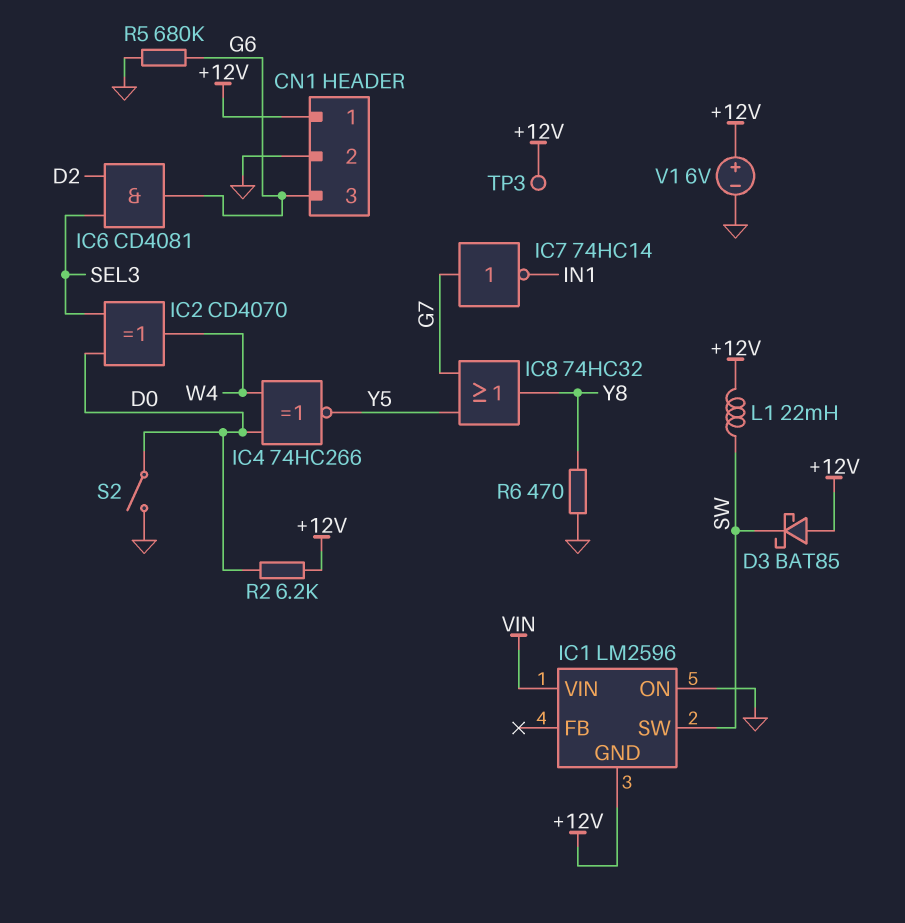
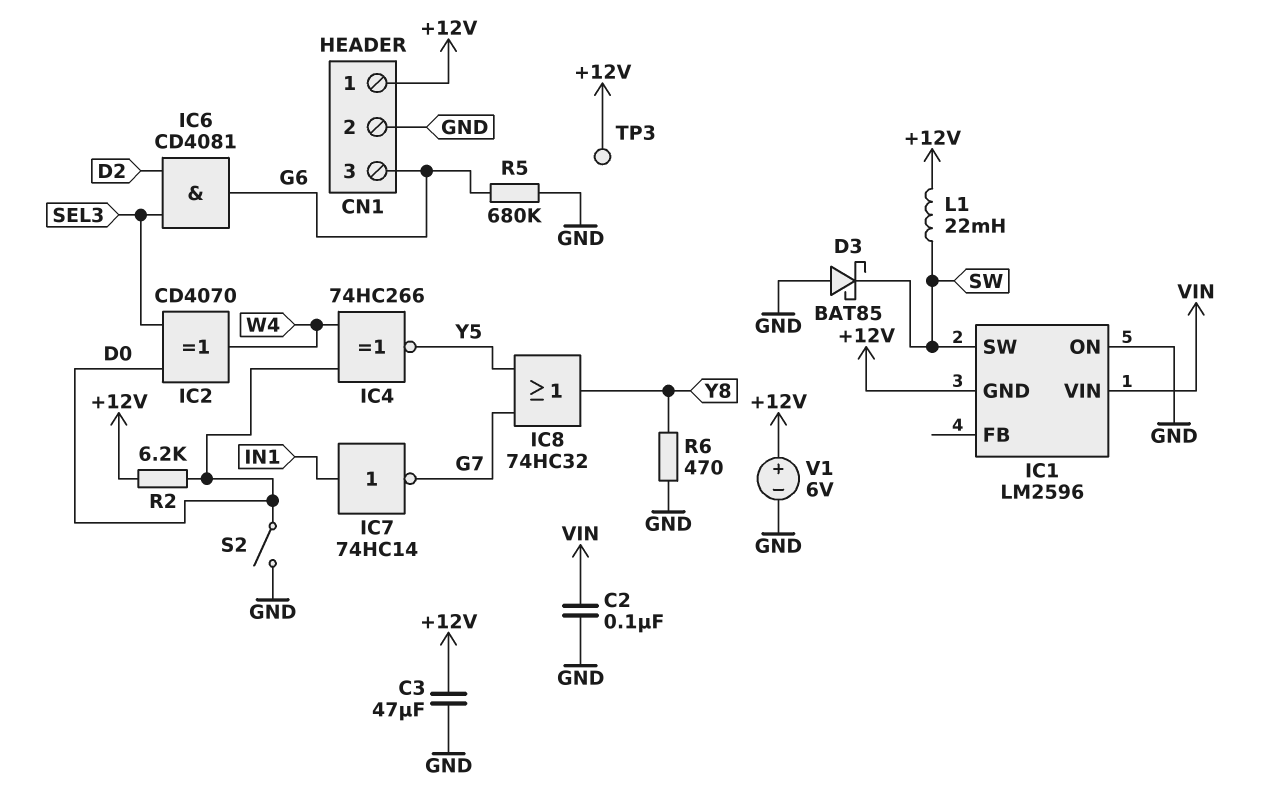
C2: none -> 100nF (GND, VIN)
C3: none -> 47uF (+12V, GND)
D3: schottky BAT85 (A +12V, K SW) -> schottky BAT85 (A GND, K SW)
IC7: NOT 74HC14 (in G7, out IN1) -> NOT 74HC14 (in IN1, out G7)

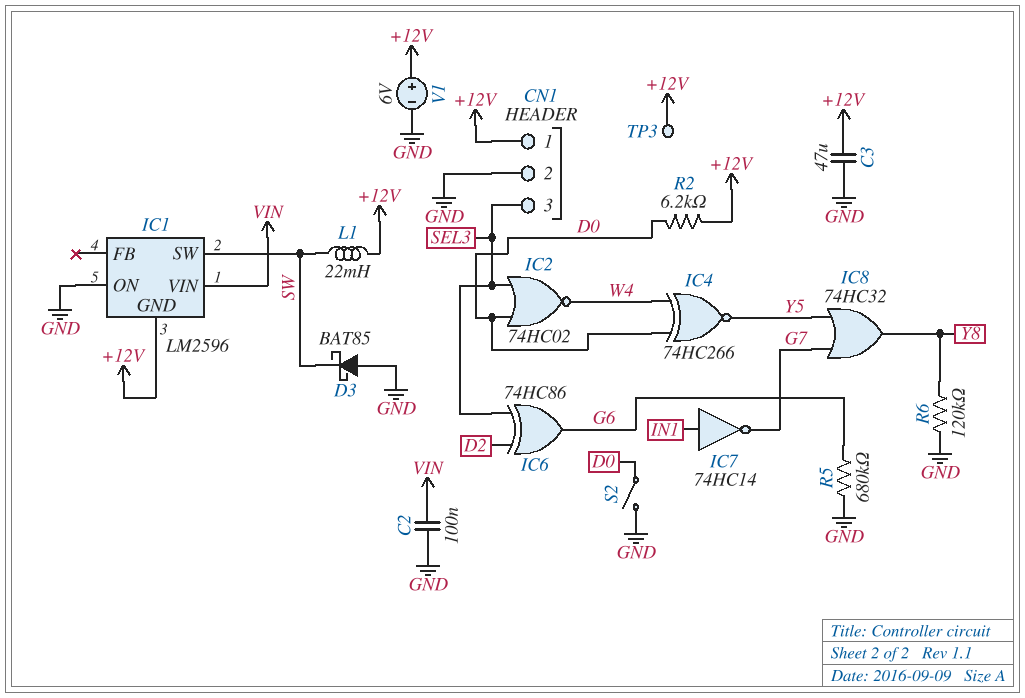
CN1 pin 3: G6 -> SEL3
IC2: XOR CD4070 (in D0, in SEL3, out W4) -> NOR 74HC02 (in D0, in SEL3, out W4)
IC6: AND CD4081 (in D2, in SEL3, out G6) -> XOR 74HC86 (in D2, in SEL3, out G6)
R6: 470 (GND, Y8) -> 120k (GND, Y8)

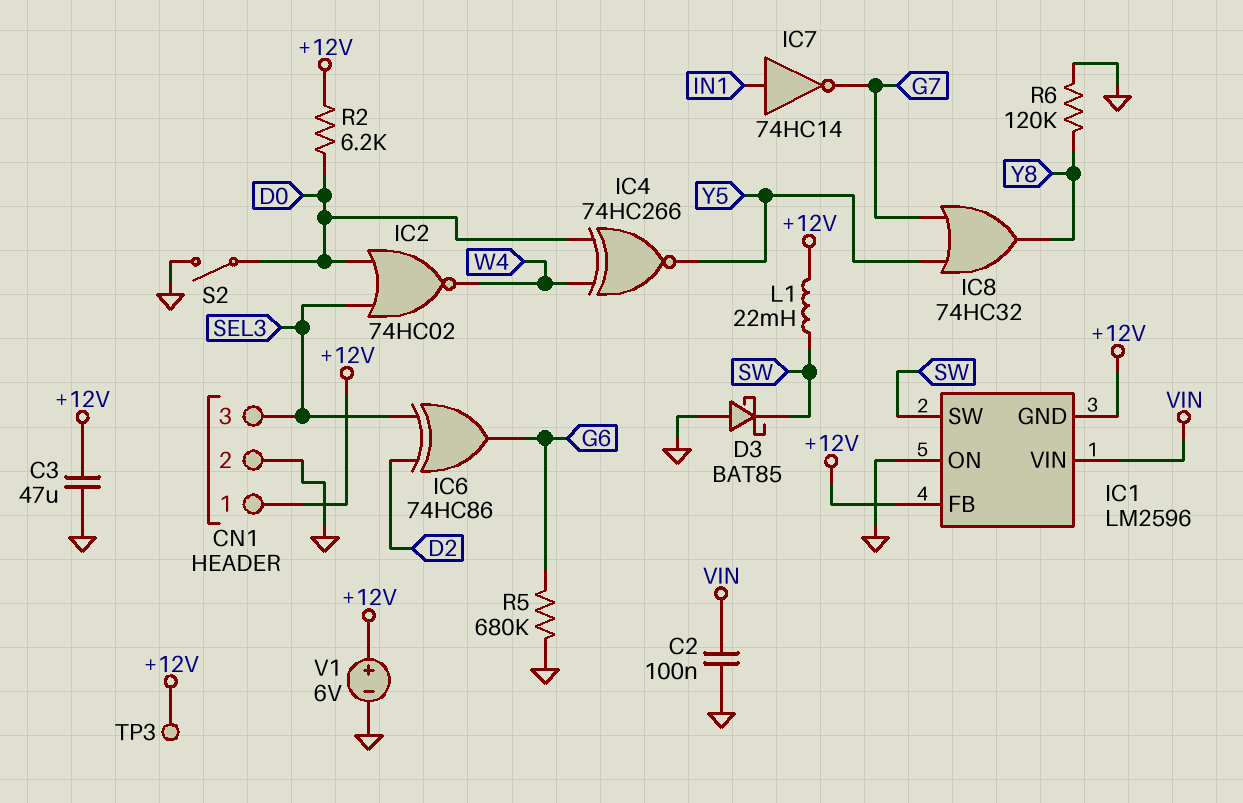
IC1 pin FB: none -> +12V

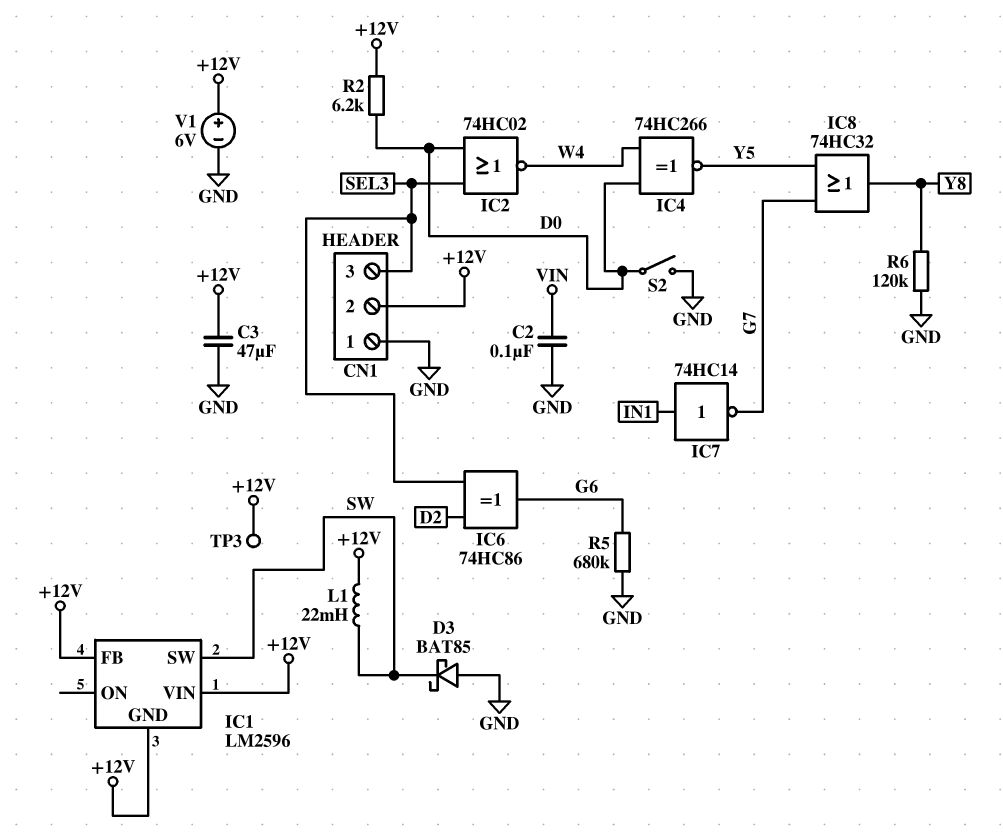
CN1 pin 1: +12V -> GND
CN1 pin 2: GND -> +12V
IC1 pin ON: GND -> none
IC1 pin VIN: VIN -> +12V

